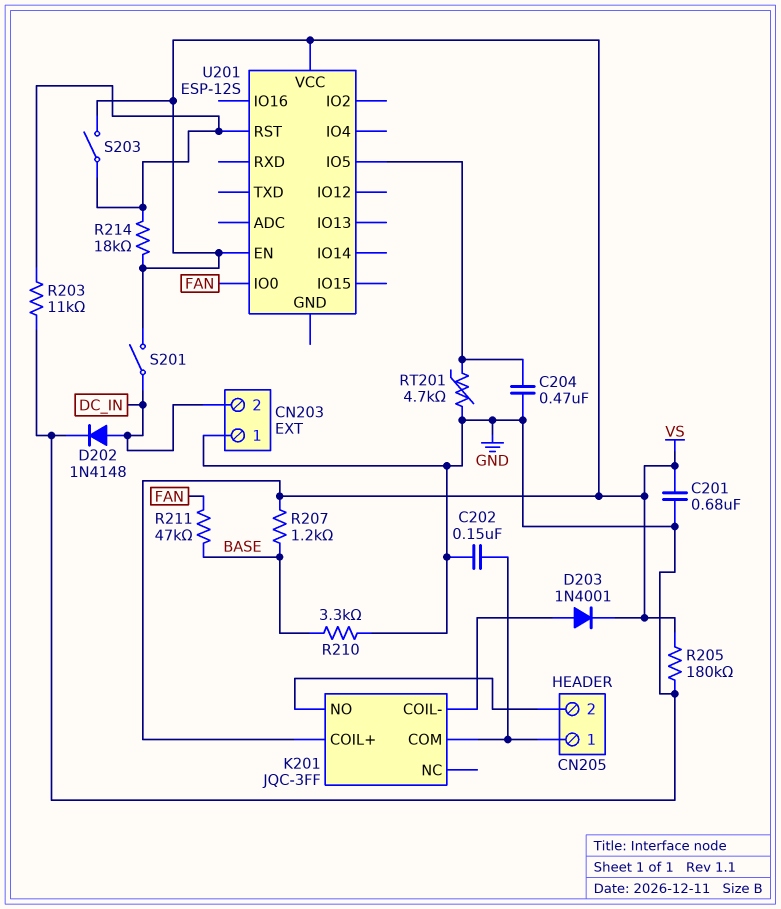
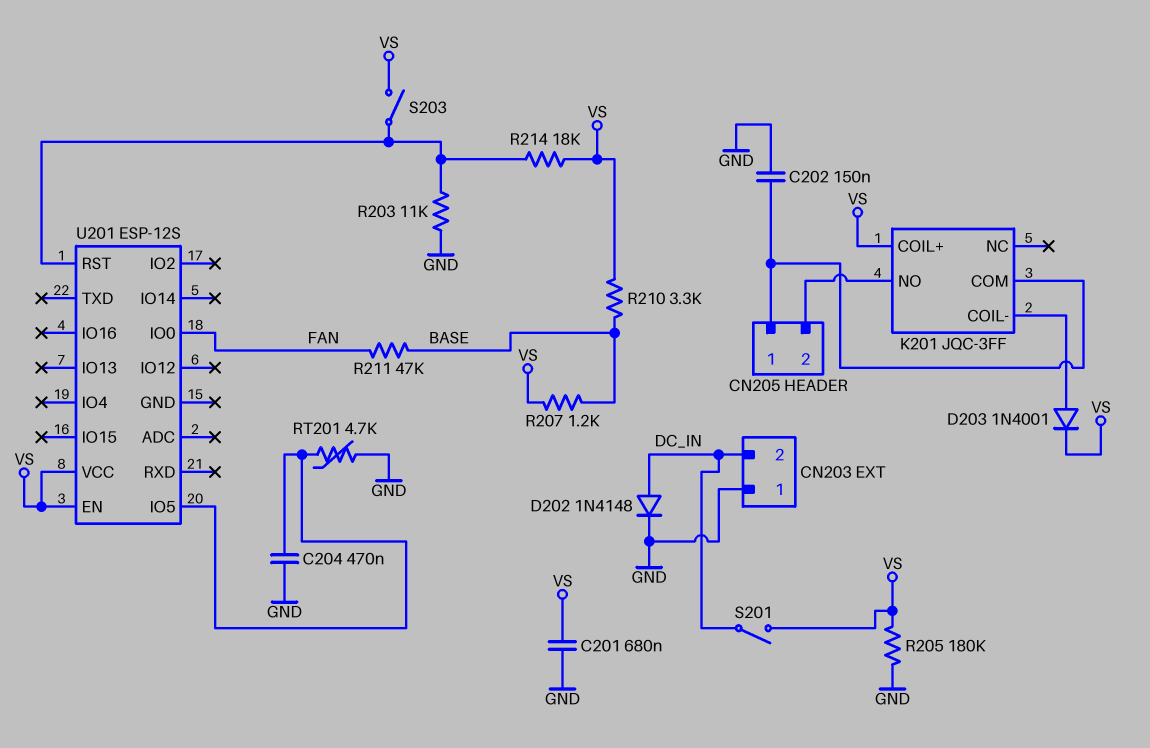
R210: 3.3k (BASE, GND) -> 3.3k (BASE, VS)

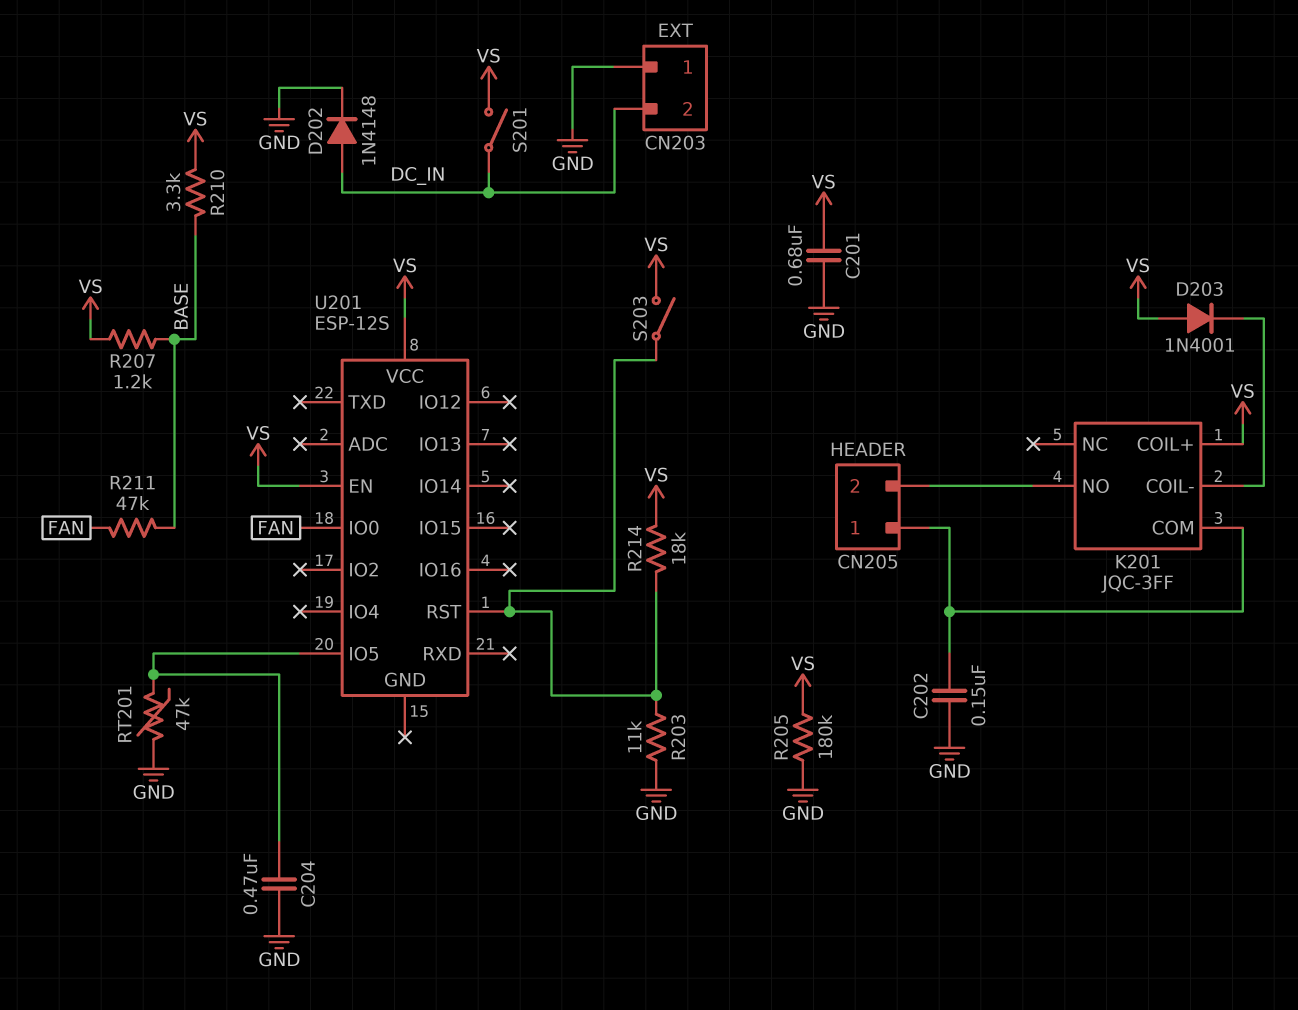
D203: diode 1N4001 (A K201/COIL-, K VS) -> diode 1N4001 (A VS, K K201/COIL-)
RT201: 4.7k (GND, U201/IO5) -> 47k (GND, U201/IO5)

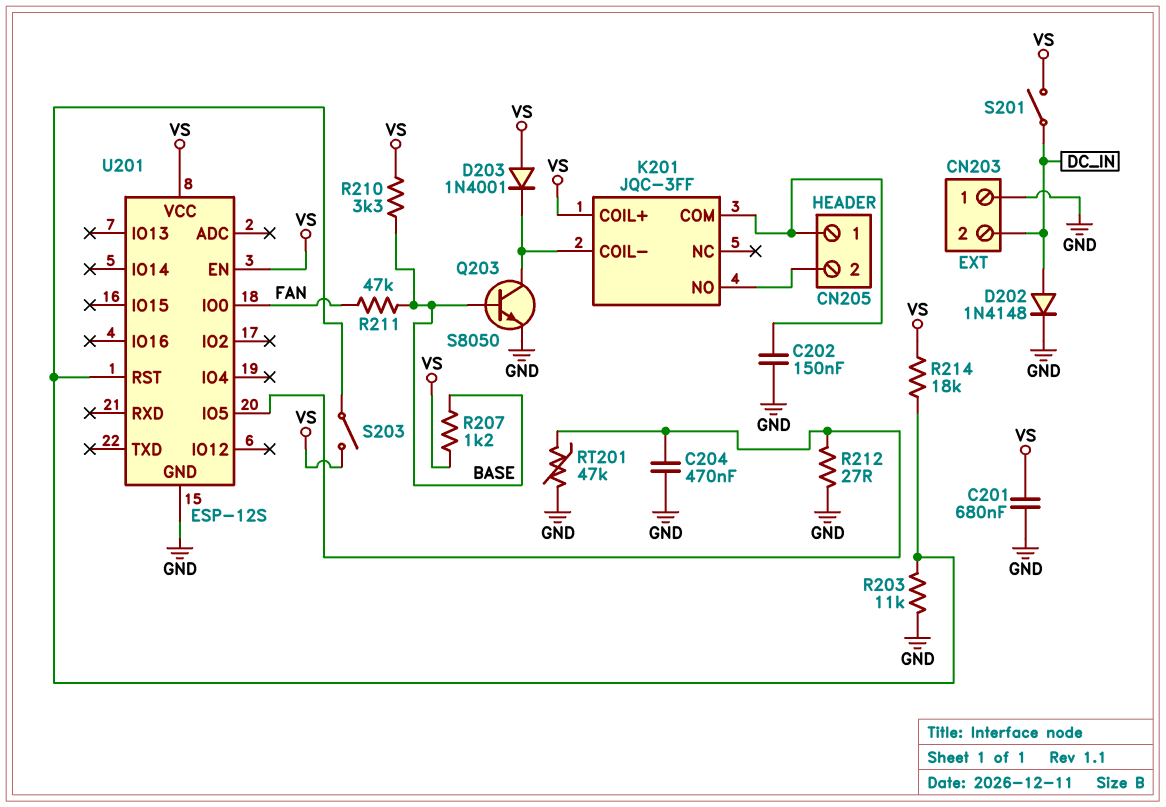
Q203: none -> NPN S8050 (B BASE, C K201/COIL-, E GND)
R205: 180k (GND, VS) -> none
R212: none -> 27 (GND, U201/IO5)
U201 pin GND: none -> GND

